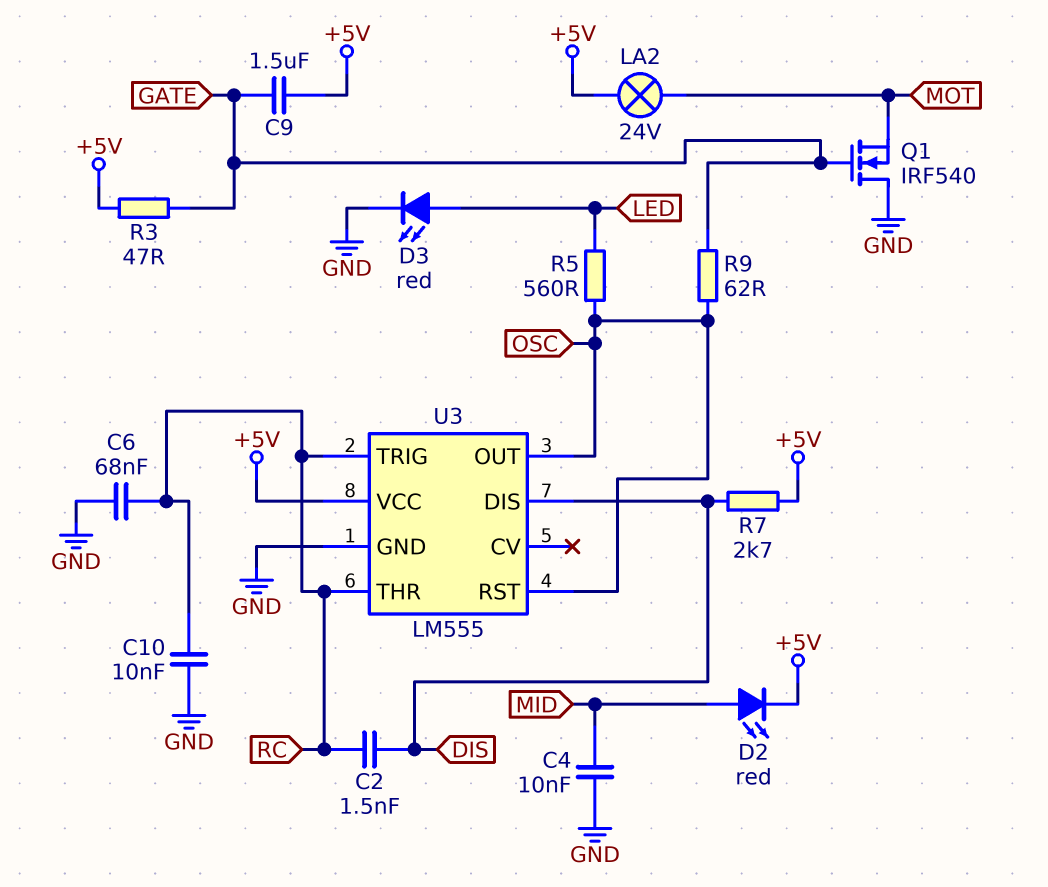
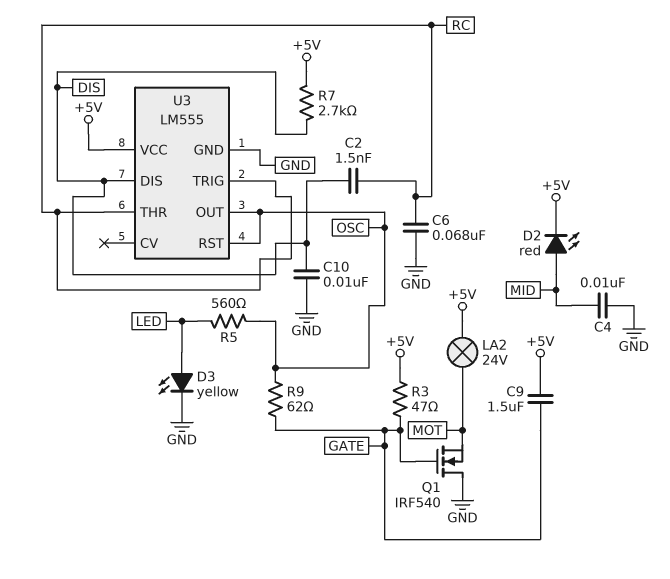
C10: 10nF (GND, RC) -> 10nF (DIS, GND)
D3: LED red (A LED, K GND) -> LED yellow (A LED, K GND)

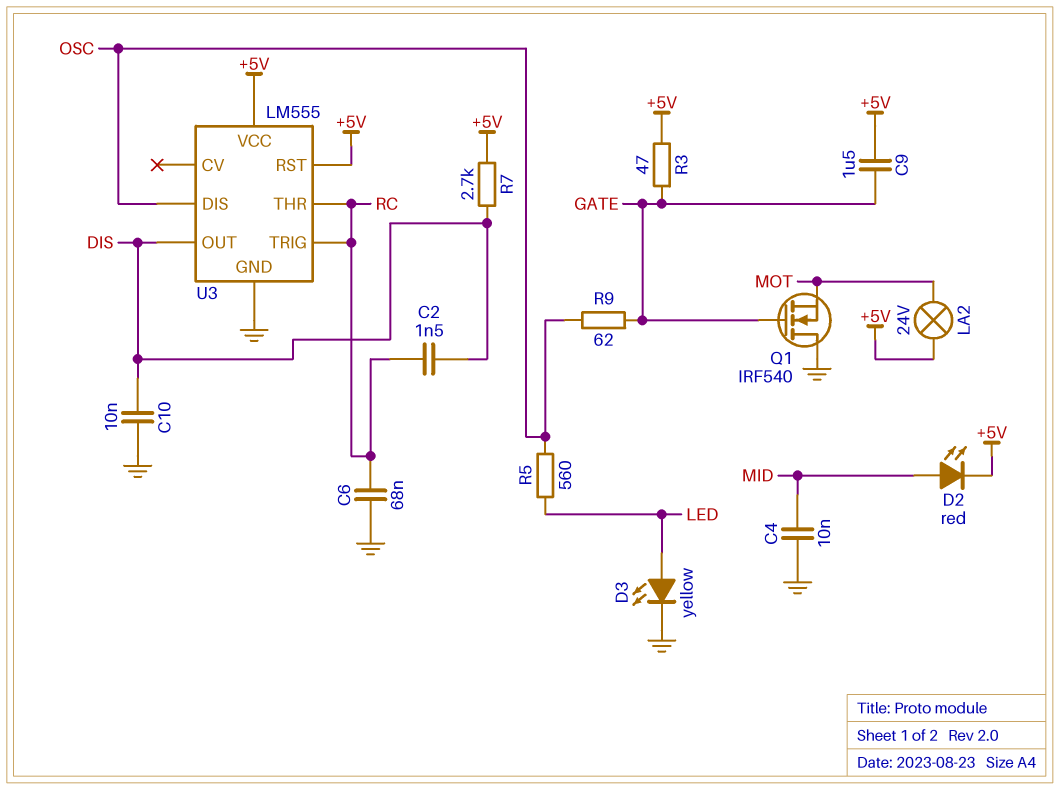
U3 pin DIS: DIS -> OSC
U3 pin OUT: OSC -> DIS
U3 pin RST: OSC -> +5V

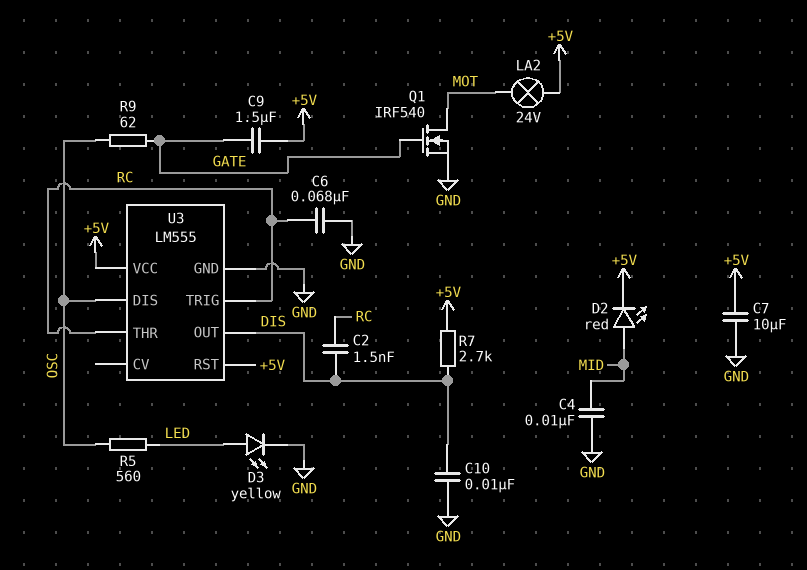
C7: none -> 10uF (+5V, GND)
Q1: NMOS IRF540 (G GATE, D GND, S MOT) -> NMOS IRF540 (G GATE, D MOT, S GND)
R3: 47 (+5V, GATE) -> none

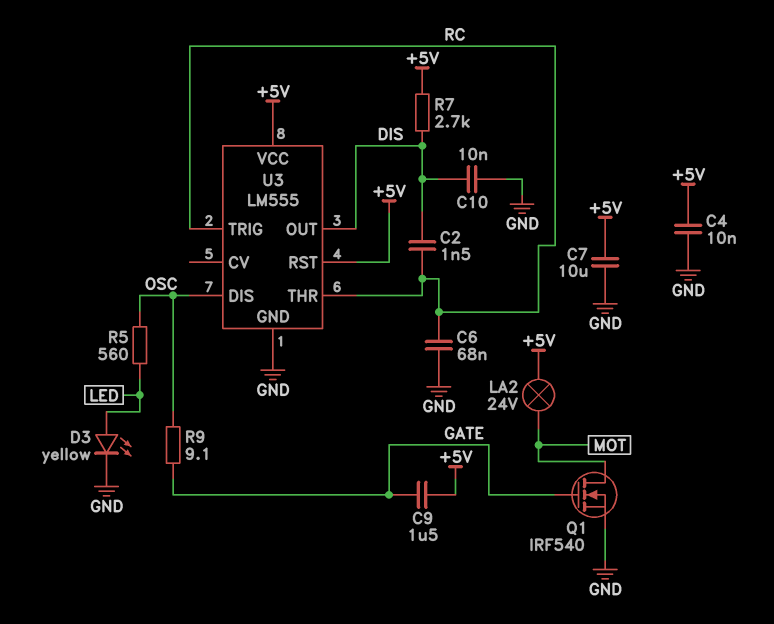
C4: 10nF (GND, MID) -> 10nF (+5V, GND)
D2: LED red (A MID, K +5V) -> none
R9: 62 (GATE, OSC) -> 9.1 (GATE, OSC)

